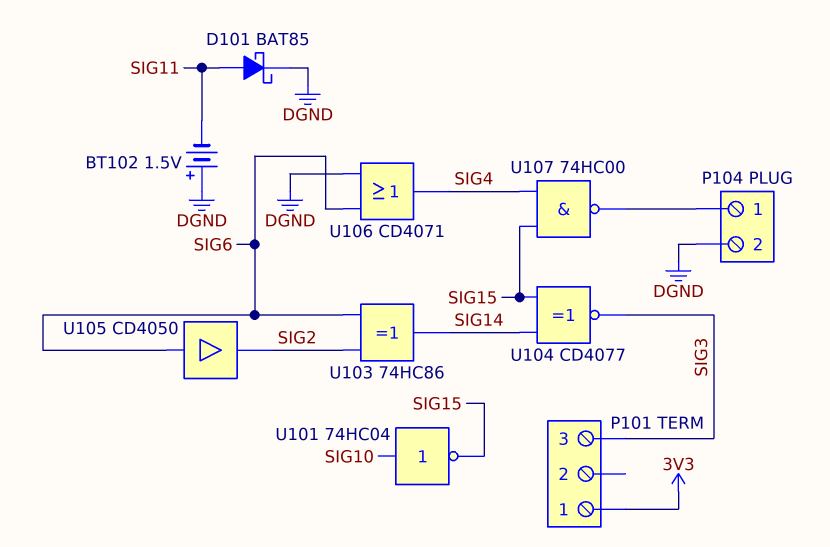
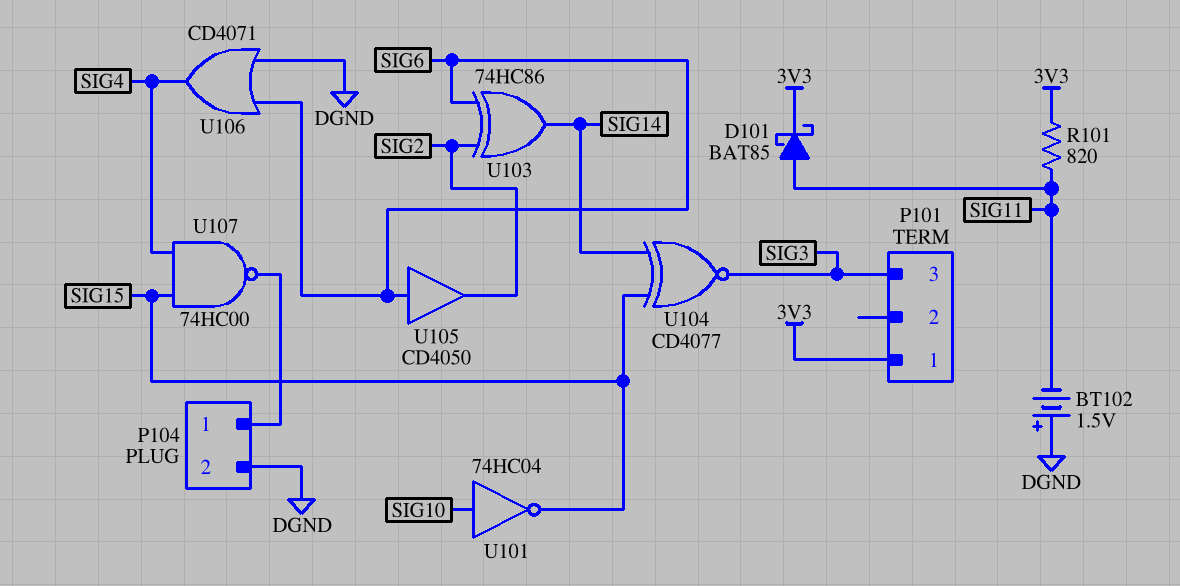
D101: schottky BAT85 (A SIG11, K DGND) -> schottky BAT85 (A SIG11, K 3V3)
R101: none -> 820 (3V3, SIG11)

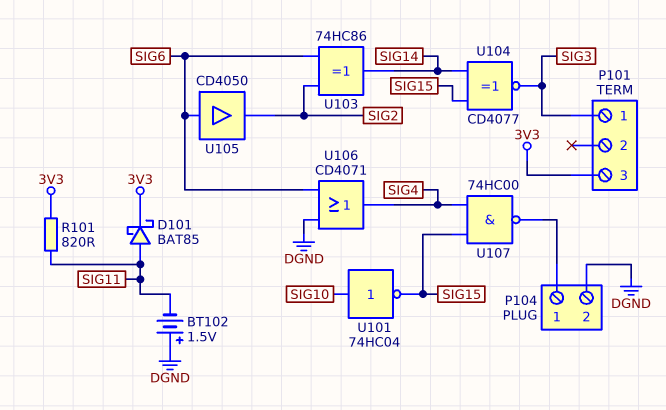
P101 pin 1: 3V3 -> SIG3
P101 pin 3: SIG3 -> 3V3

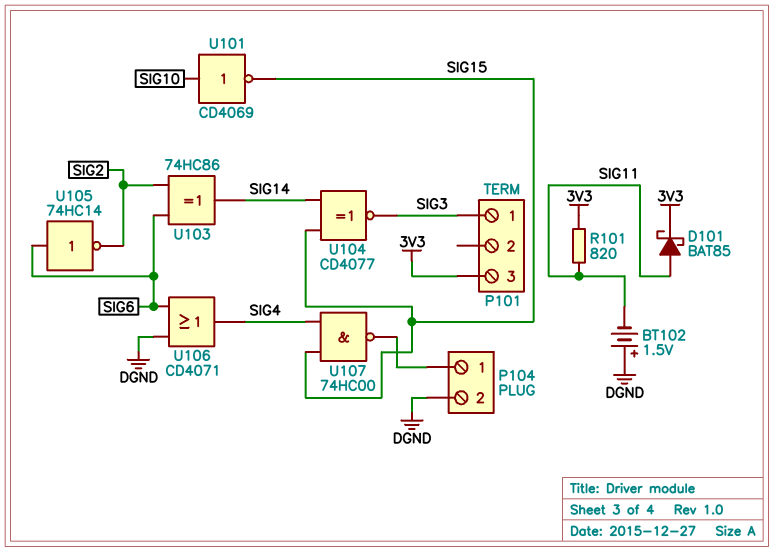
U101: NOT 74HC04 (in SIG10, out SIG15) -> NOT CD4069 (in SIG10, out SIG15)
U105: buffer CD4050 (in SIG6, out SIG2) -> NOT 74HC14 (in SIG6, out SIG2)

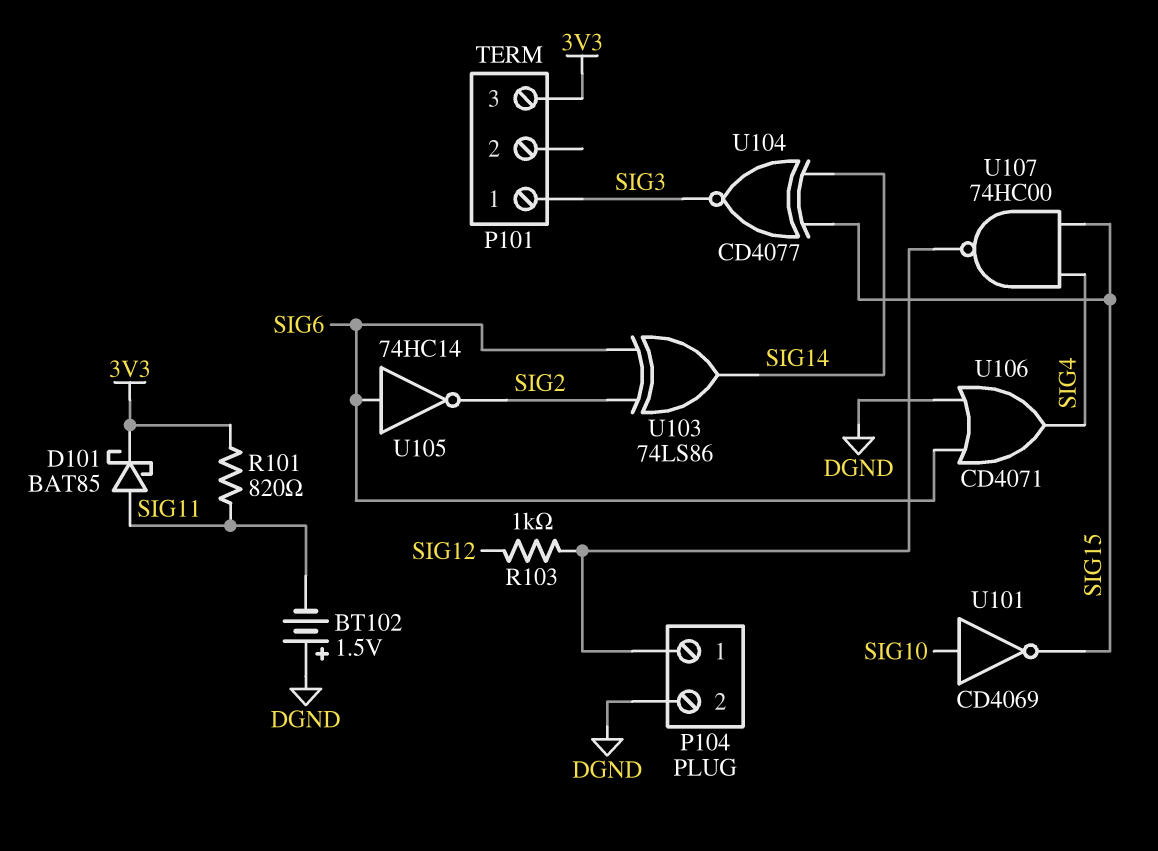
R103: none -> 1k (P104/1, SIG12)
U103: XOR 74HC86 (in SIG2, in SIG6, out SIG14) -> XOR 74LS86 (in SIG2, in SIG6, out SIG14)

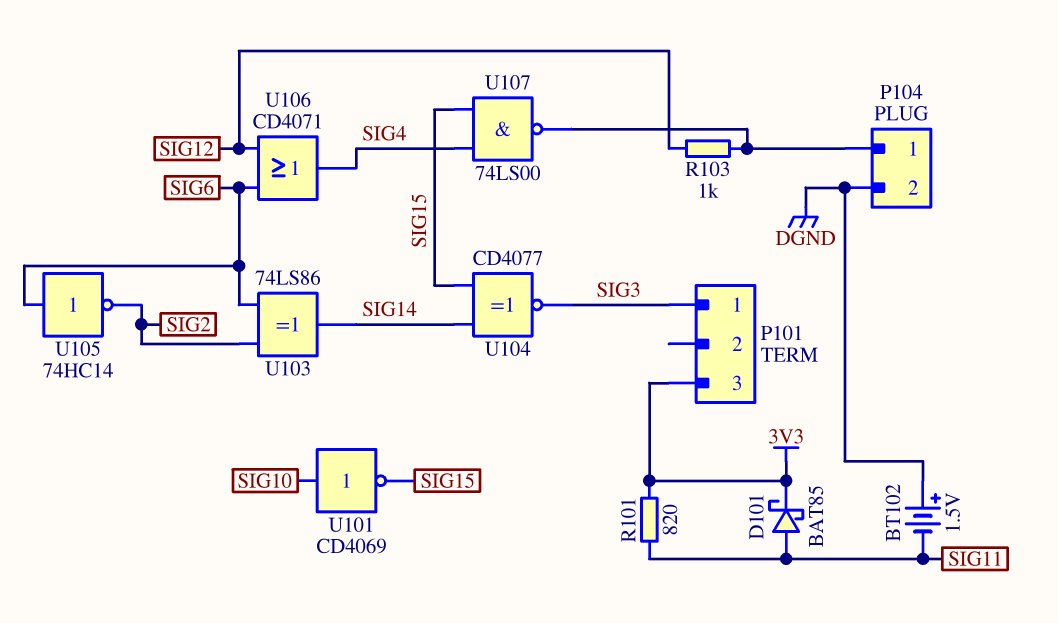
U106: OR CD4071 (in DGND, in SIG6, out SIG4) -> OR CD4071 (in SIG6, in SIG12, out SIG4)
U107: NAND 74HC00 (in SIG4, in SIG15, out P104/1) -> NAND 74LS00 (in SIG4, in SIG15, out P104/1)

